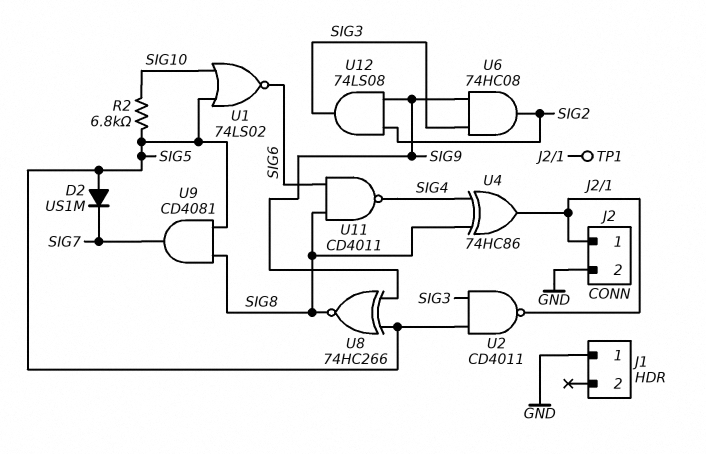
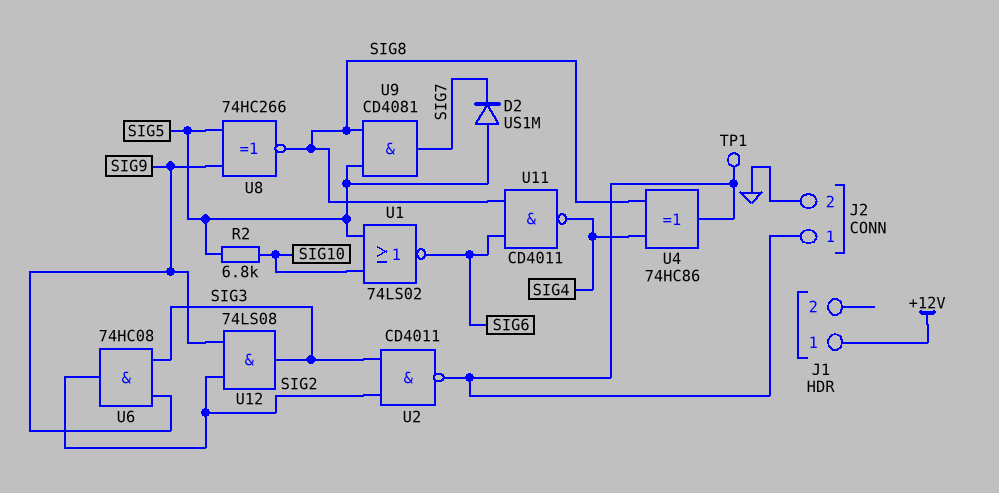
J1 pin 1: GND -> +12V
U2: NAND CD4011 (in SIG3, in SIG5, out J2/1) -> NAND CD4011 (in SIG2, in SIG3, out J2/1)

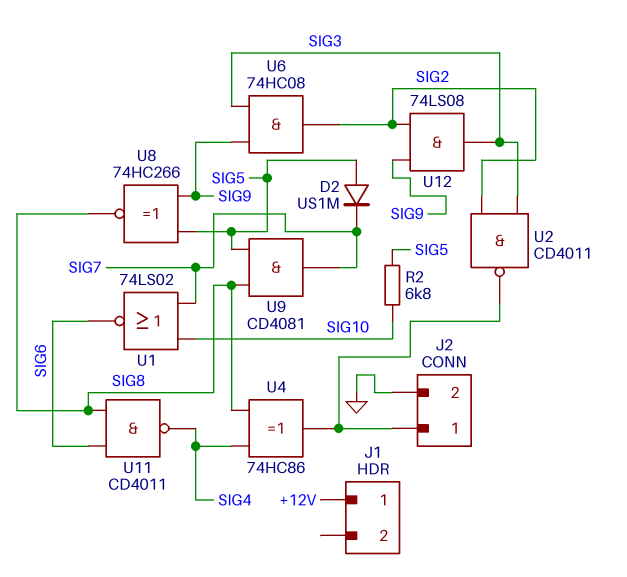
TP1: test point (J2/1) -> none
U1: NOR 74LS02 (in SIG5, in SIG10, out SIG6) -> NOR 74LS02 (in SIG7, in SIG10, out SIG6)

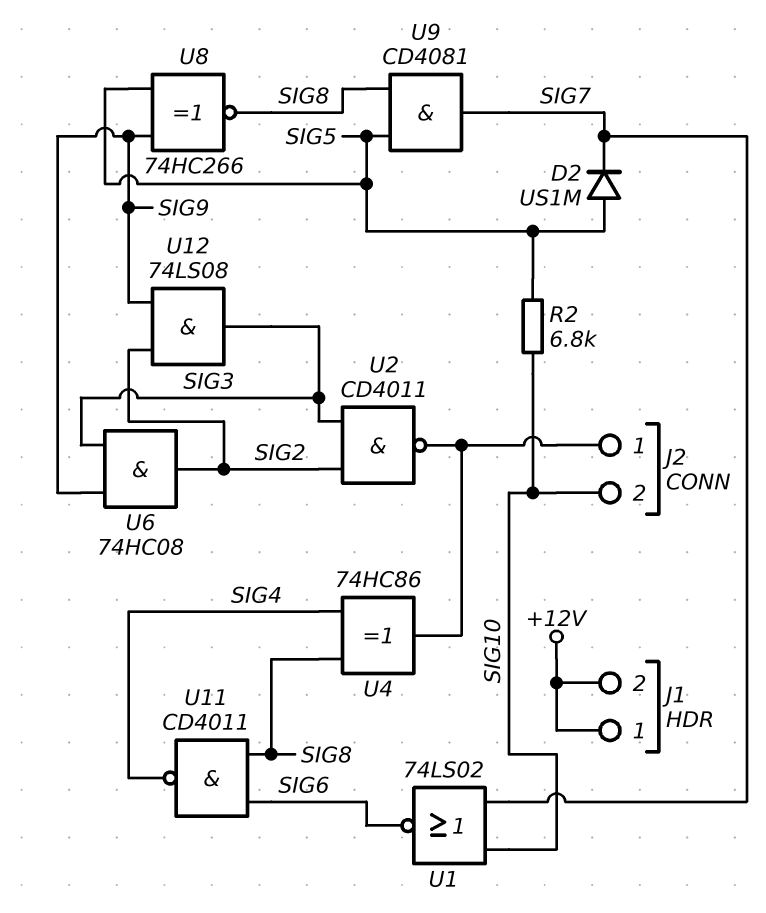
J1 pin 2: none -> +12V
J2 pin 2: GND -> SIG10

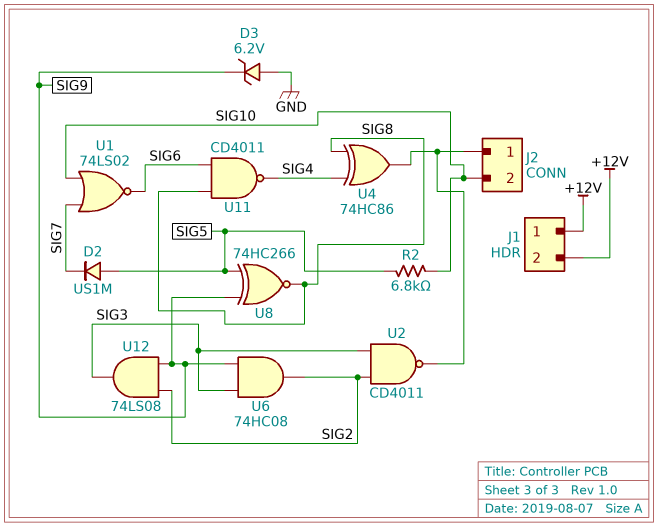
D3: none -> zener 6.2V (A GND, K SIG9)
U9: AND CD4081 (in SIG5, in SIG8, out SIG7) -> none

